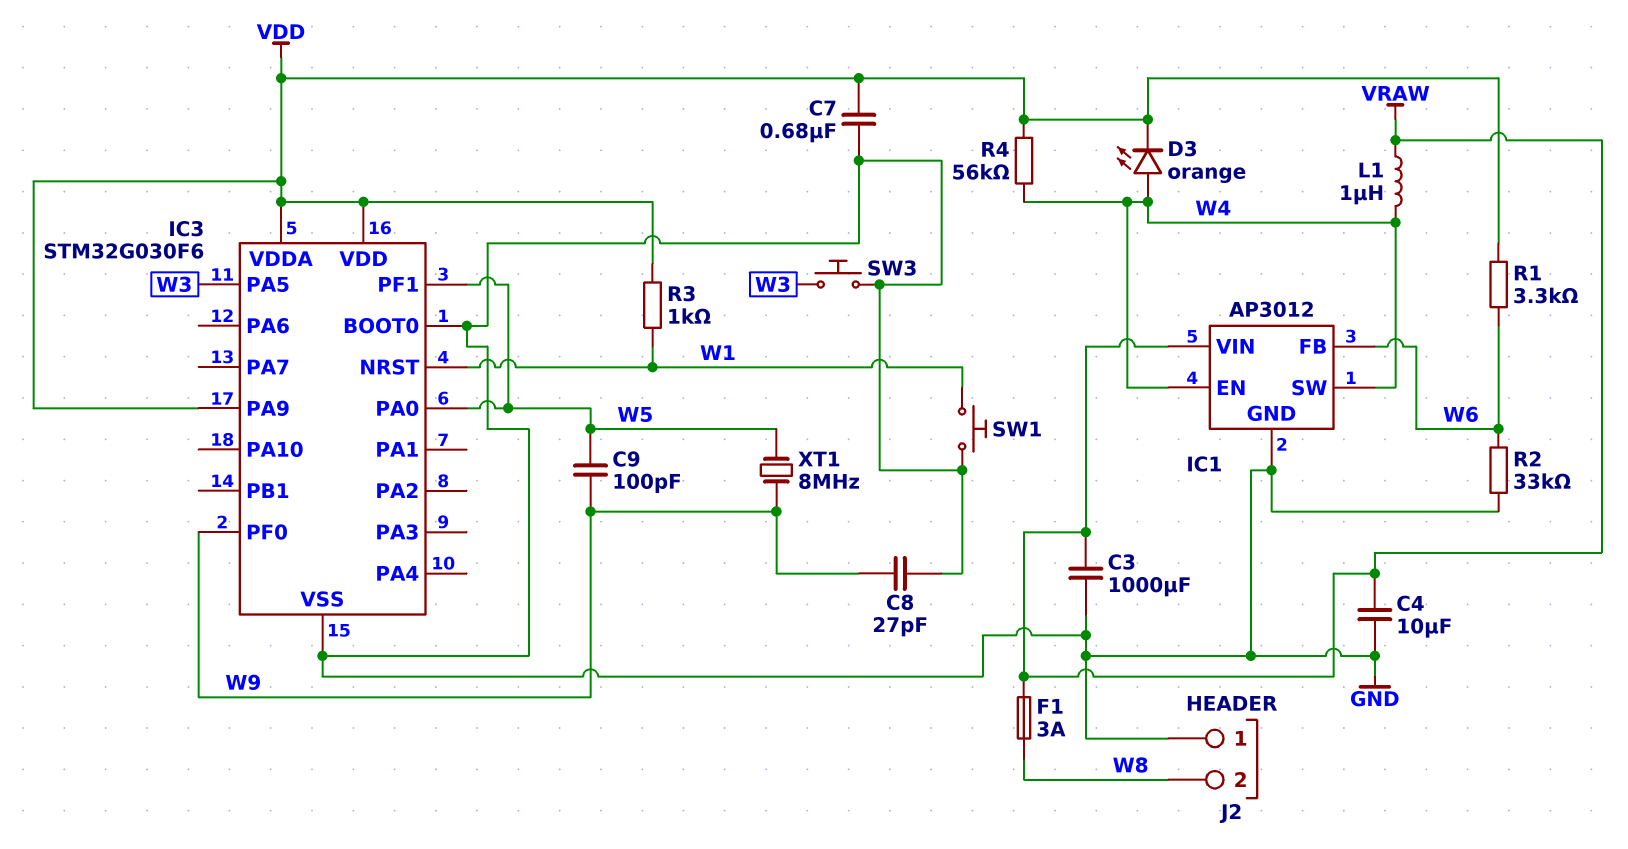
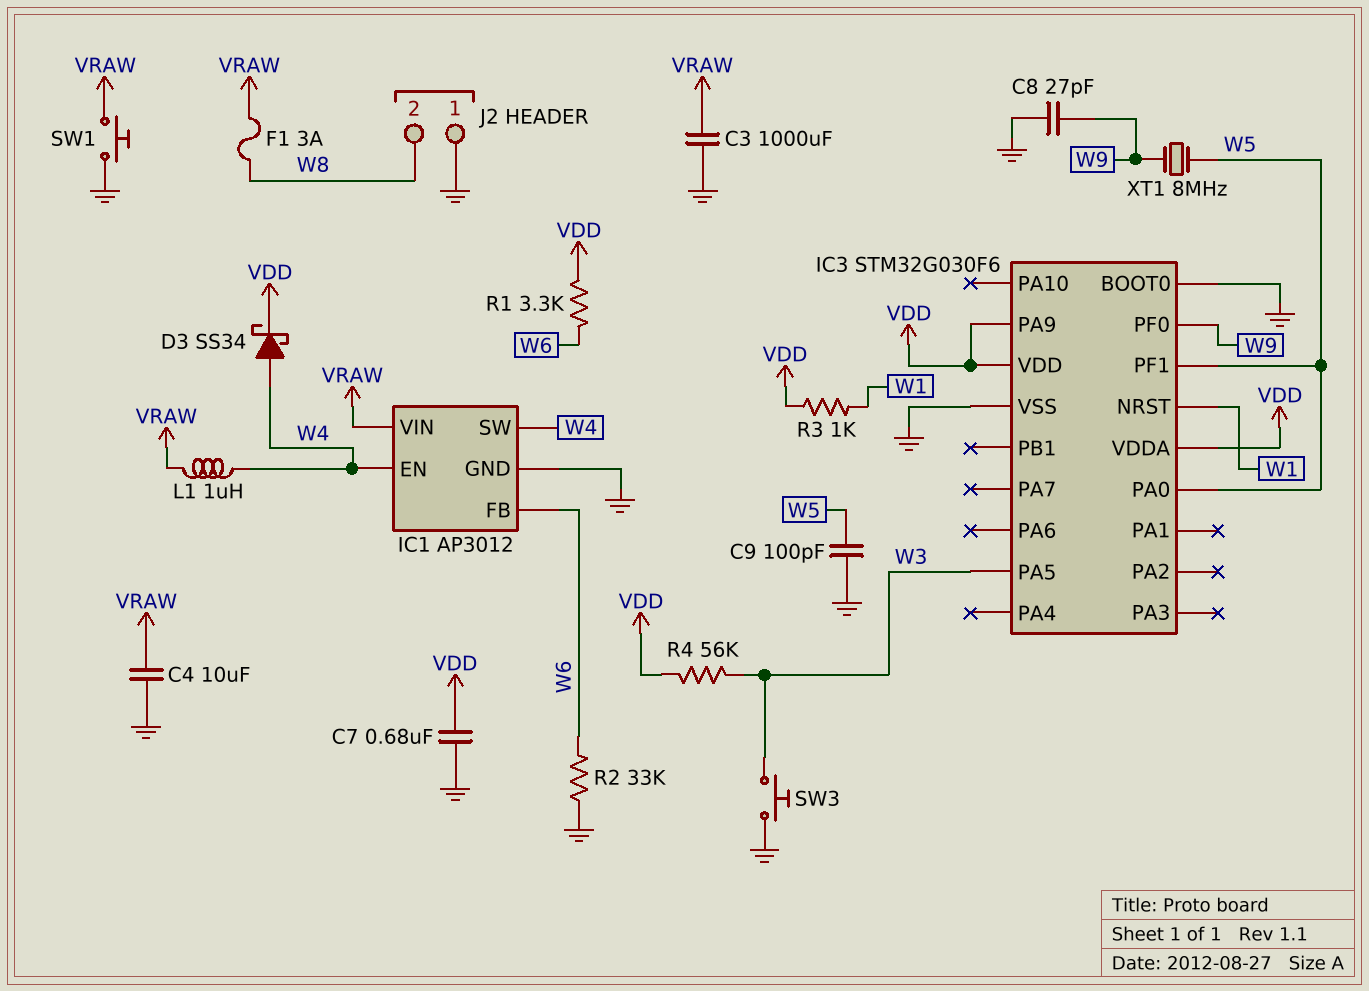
C9: 100pF (W5, W9) -> 100pF (GND, W5)
D3: LED orange (A W4, K VDD) -> schottky SS34 (A W4, K VDD)
R4: 56k (VDD, W4) -> 56k (VDD, W3)
SW1: button (GND, W1) -> button (GND, VRAW)

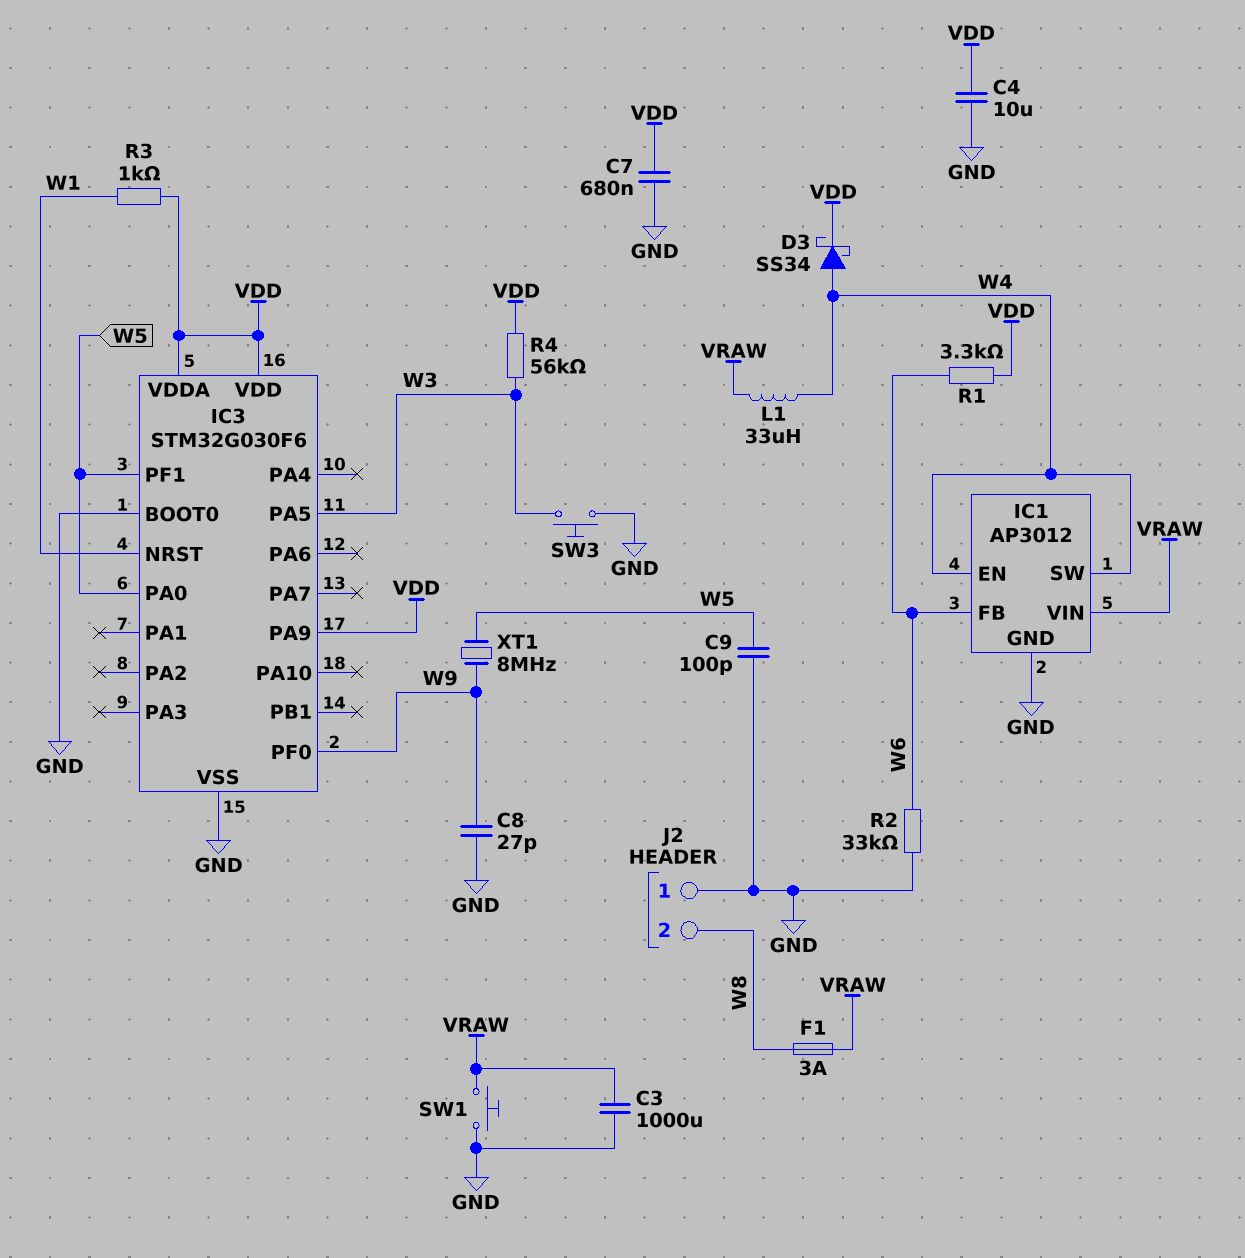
C4: 10uF (GND, VRAW) -> 10uF (GND, VDD)
L1: 1uH (VRAW, W4) -> 33uH (VRAW, W4)

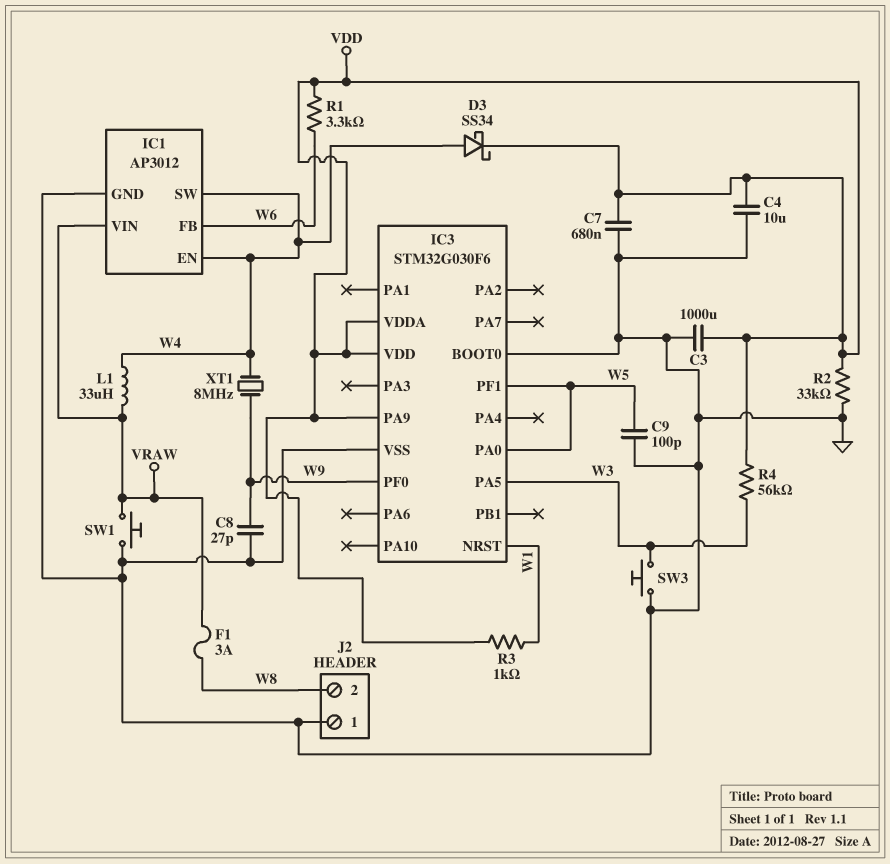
C3: 1000uF (GND, VRAW) -> 1000uF (GND, VDD)
R2: 33k (GND, W6) -> 33k (GND, VDD)
XT1: 8MHz (W5, W9) -> 8MHz (W4, W9)

